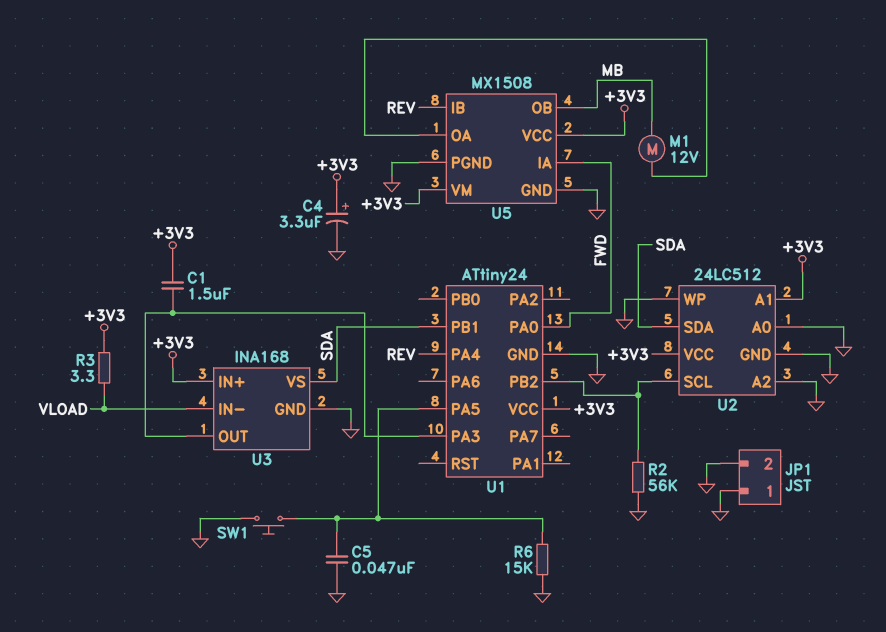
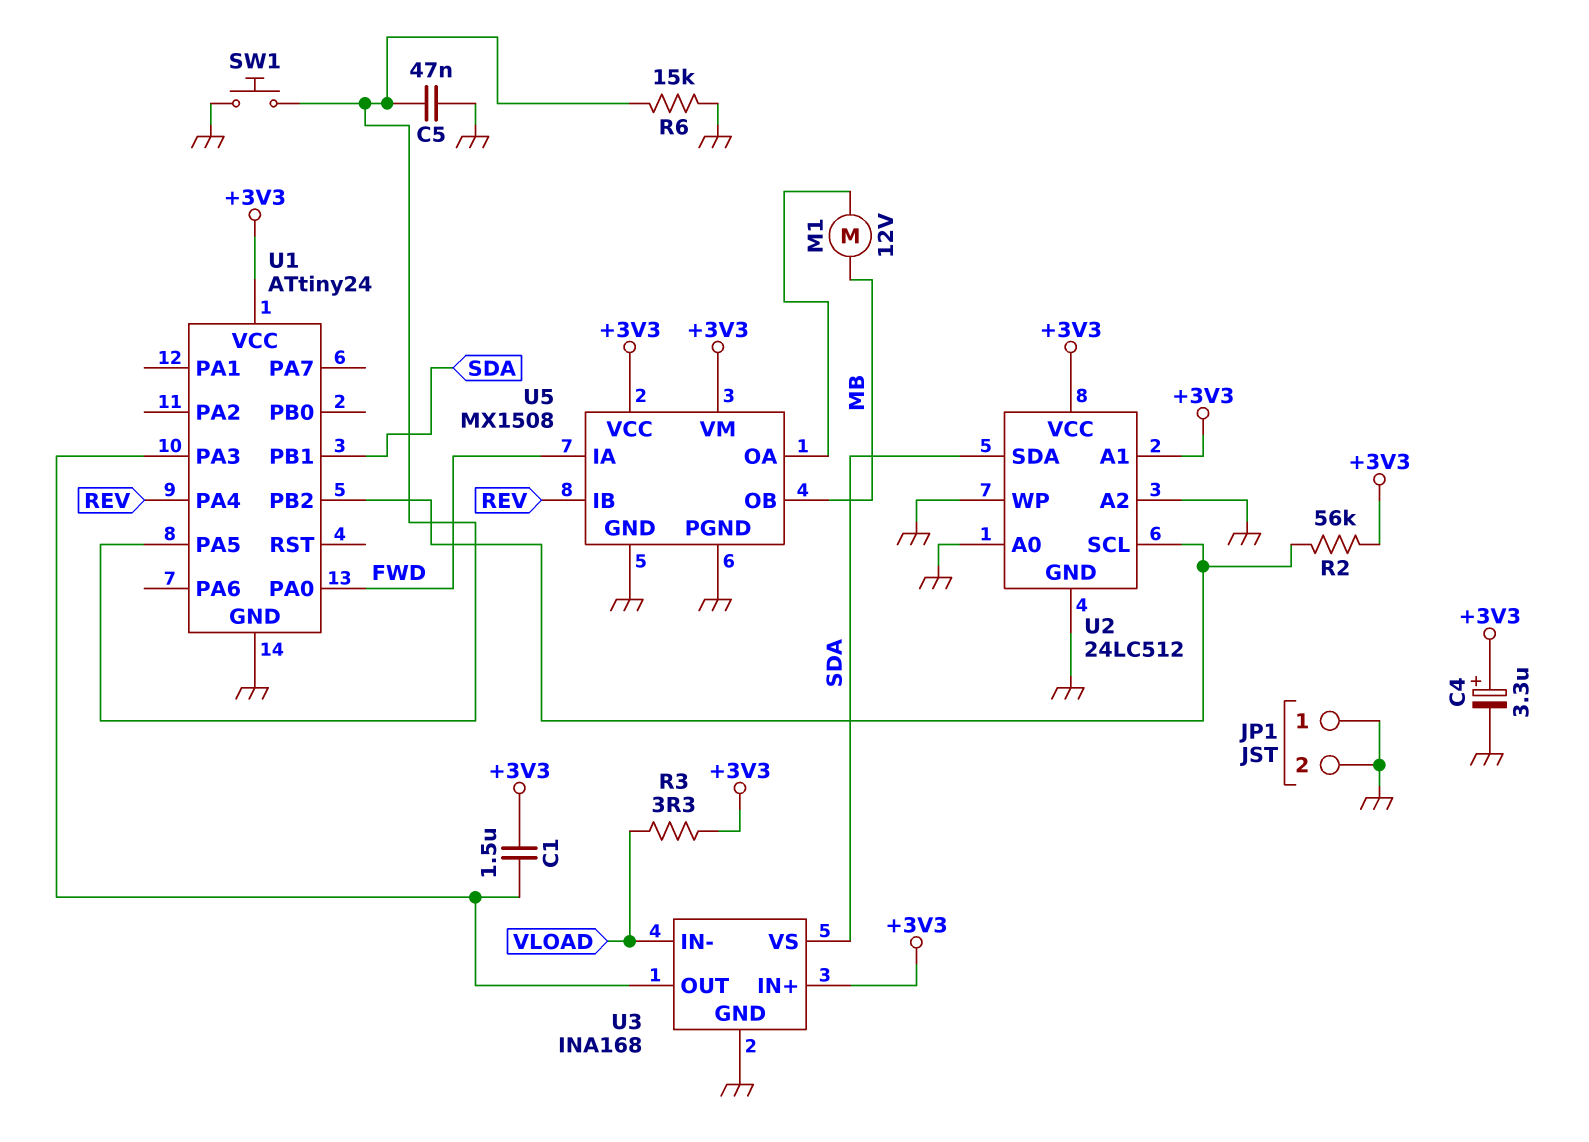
R2: 56k (GND, U1/PB2) -> 56k (+3V3, U1/PB2)

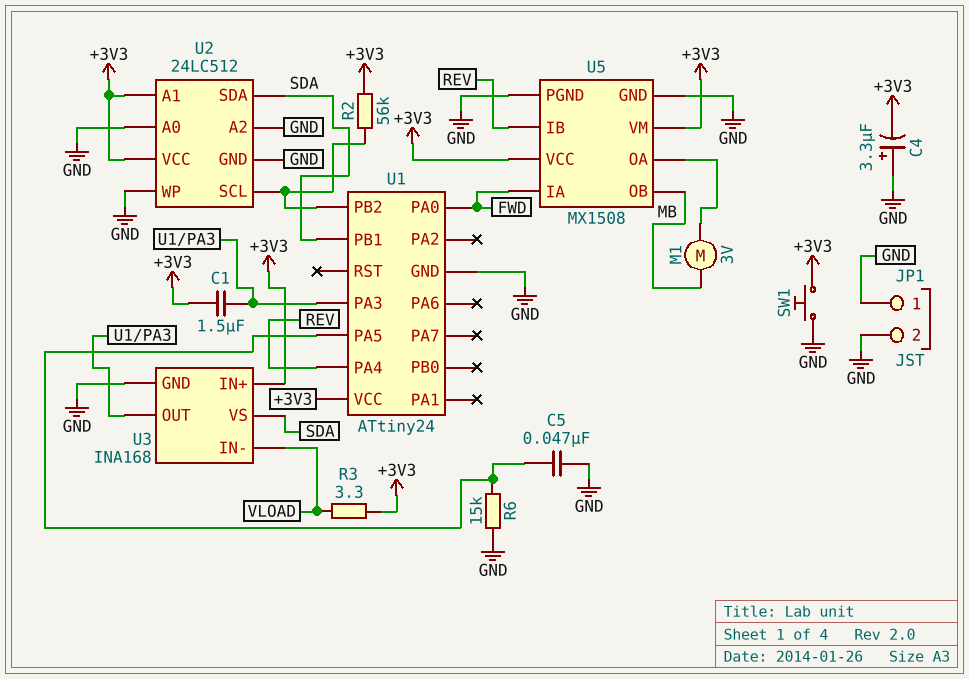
C4: 3.3uF (plus +3V3, minus GND) -> 3.3uF (plus GND, minus +3V3)
M1: motor 12V (MB, U5/OA) -> motor 3V (MB, U5/OA)
SW1: button (GND, U1/PA5) -> button (+3V3, GND)

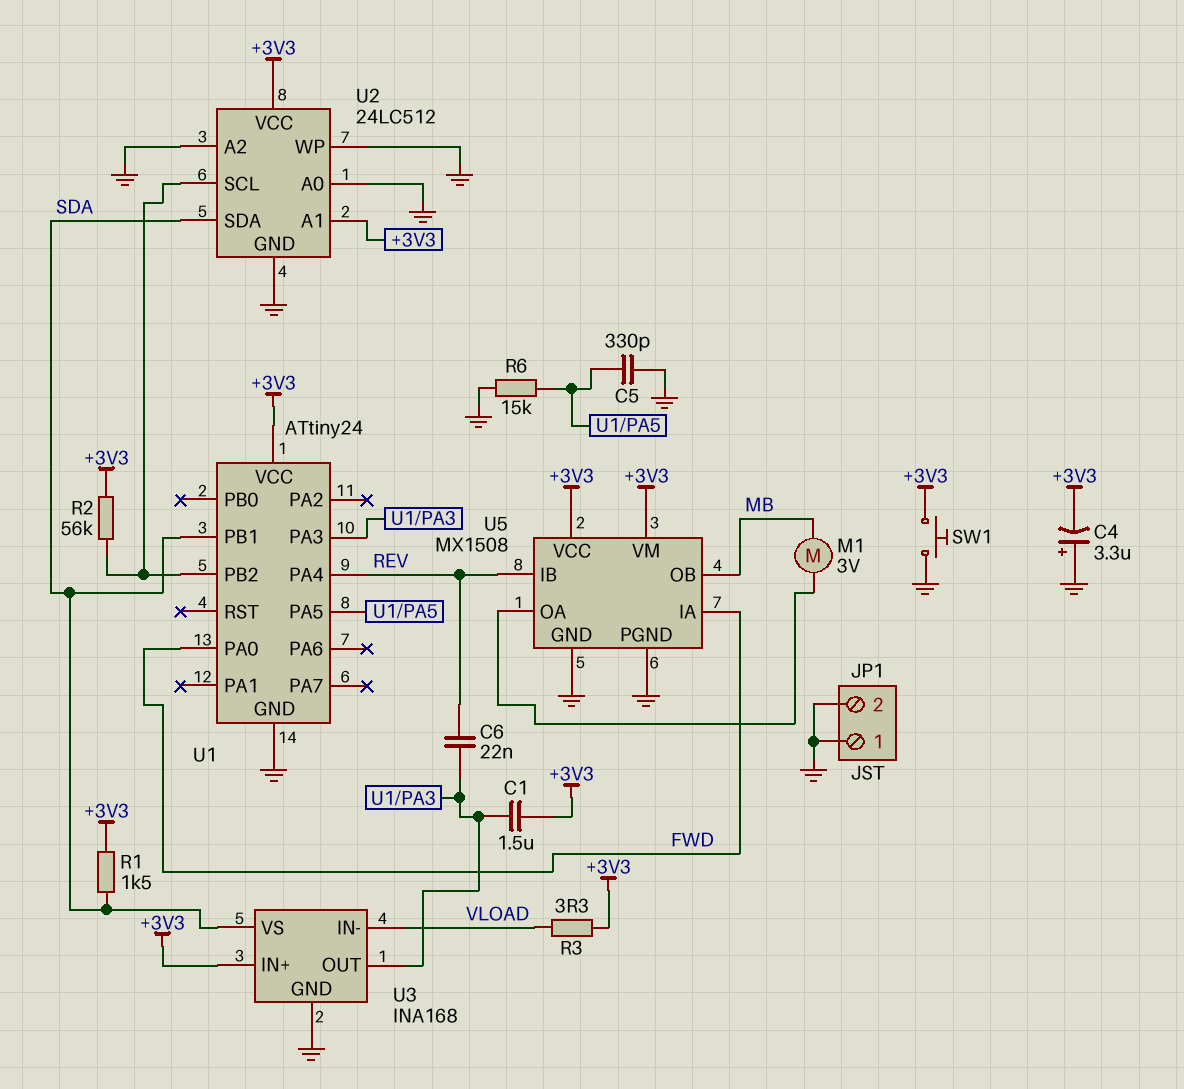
C5: 47nF (GND, U1/PA5) -> 330pF (GND, U1/PA5)
C6: none -> 22nF (REV, U1/PA3)
R1: none -> 1.5k (+3V3, SDA)

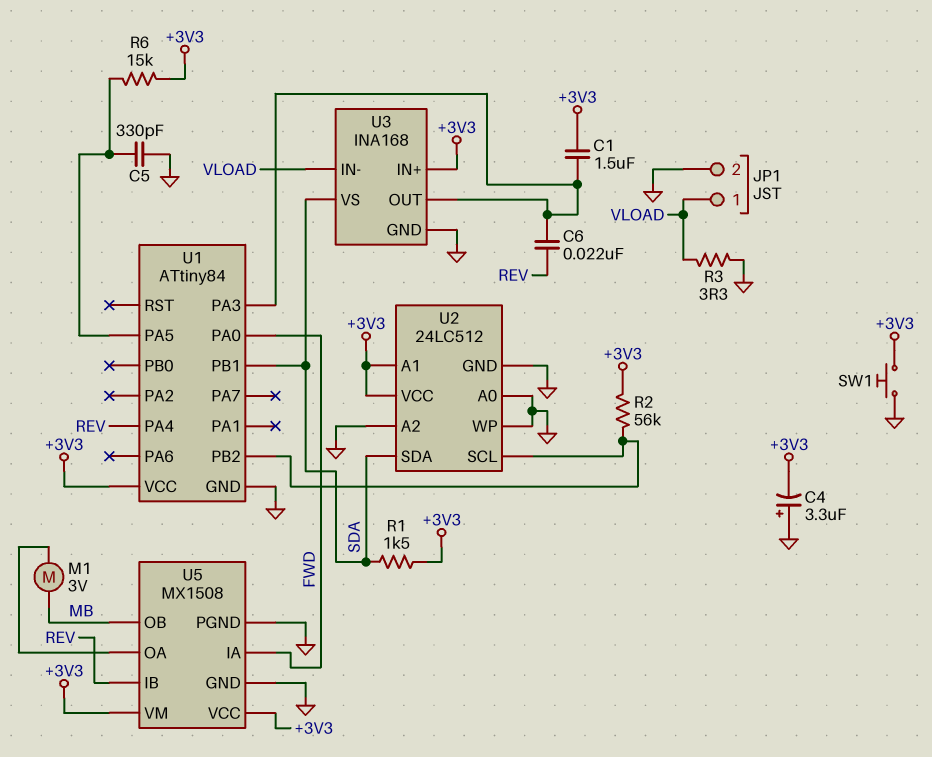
JP1 pin 1: GND -> VLOAD
R3: 3.3 (+3V3, VLOAD) -> 3.3 (GND, VLOAD)
R6: 15k (GND, U1/PA5) -> 15k (+3V3, U1/PA5)
U1: ATtiny24 -> ATtiny84

